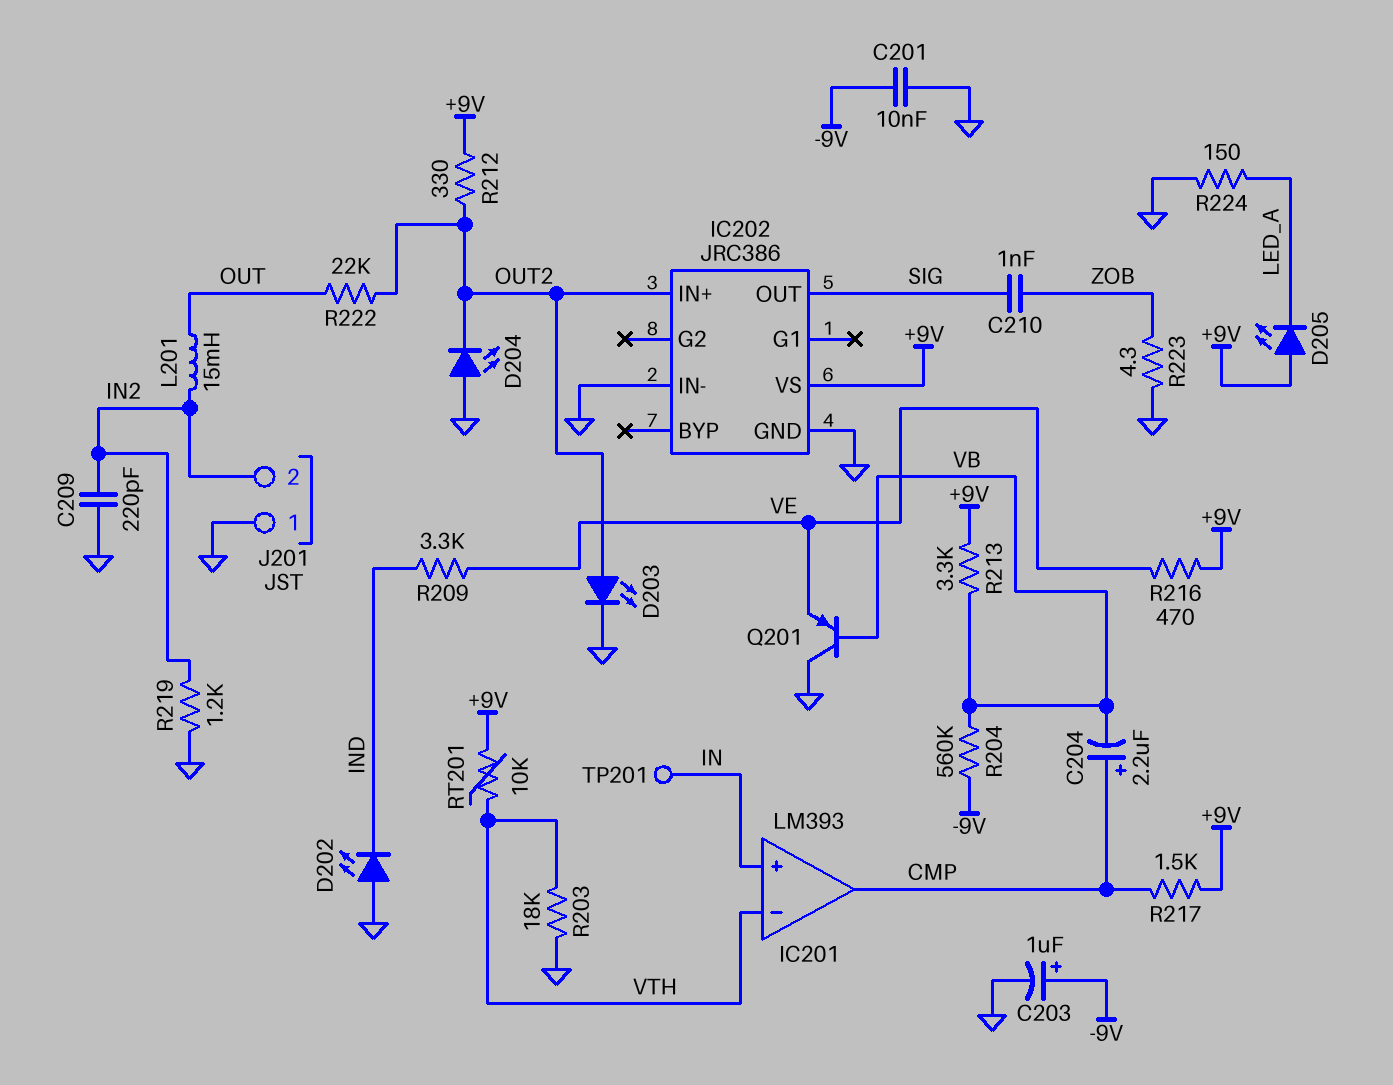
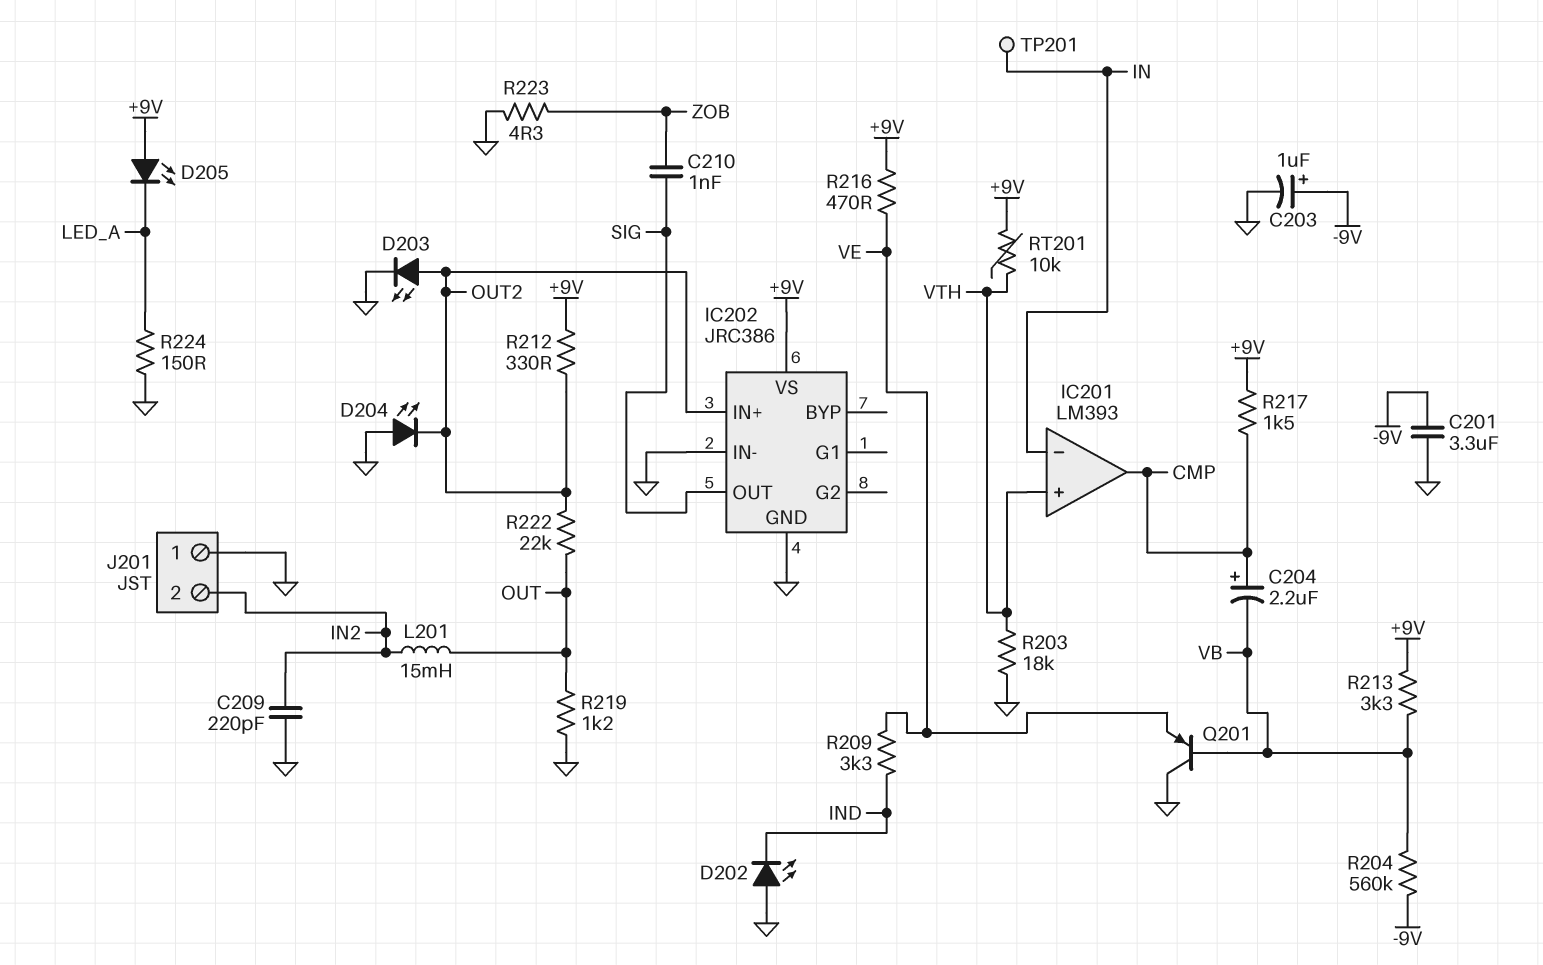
C201: 10nF (-9V, GND) -> 3.3uF (-9V, GND)
IC201 pin in+: IN -> VTH
IC201 pin in-: VTH -> IN
R219: 1.2k (GND, IN2) -> 1.2k (GND, OUT)

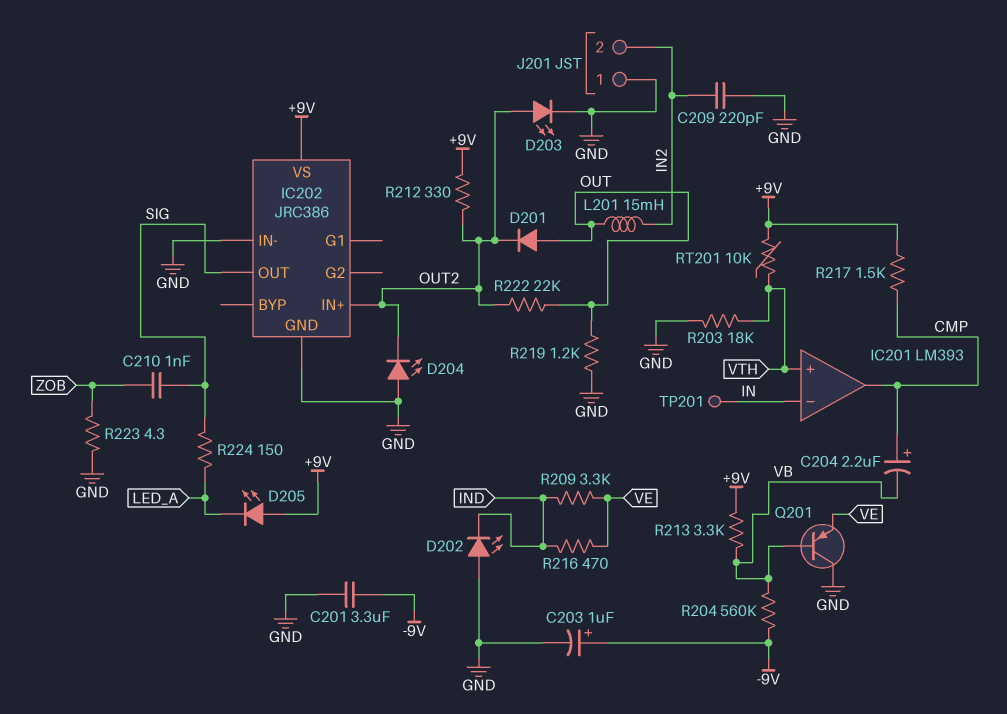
D201: none -> diode (A OUT, K OUT2)
R216: 470 (+9V, VE) -> 470 (IND, VE)
R224: 150 (GND, LED_A) -> 150 (LED_A, SIG)

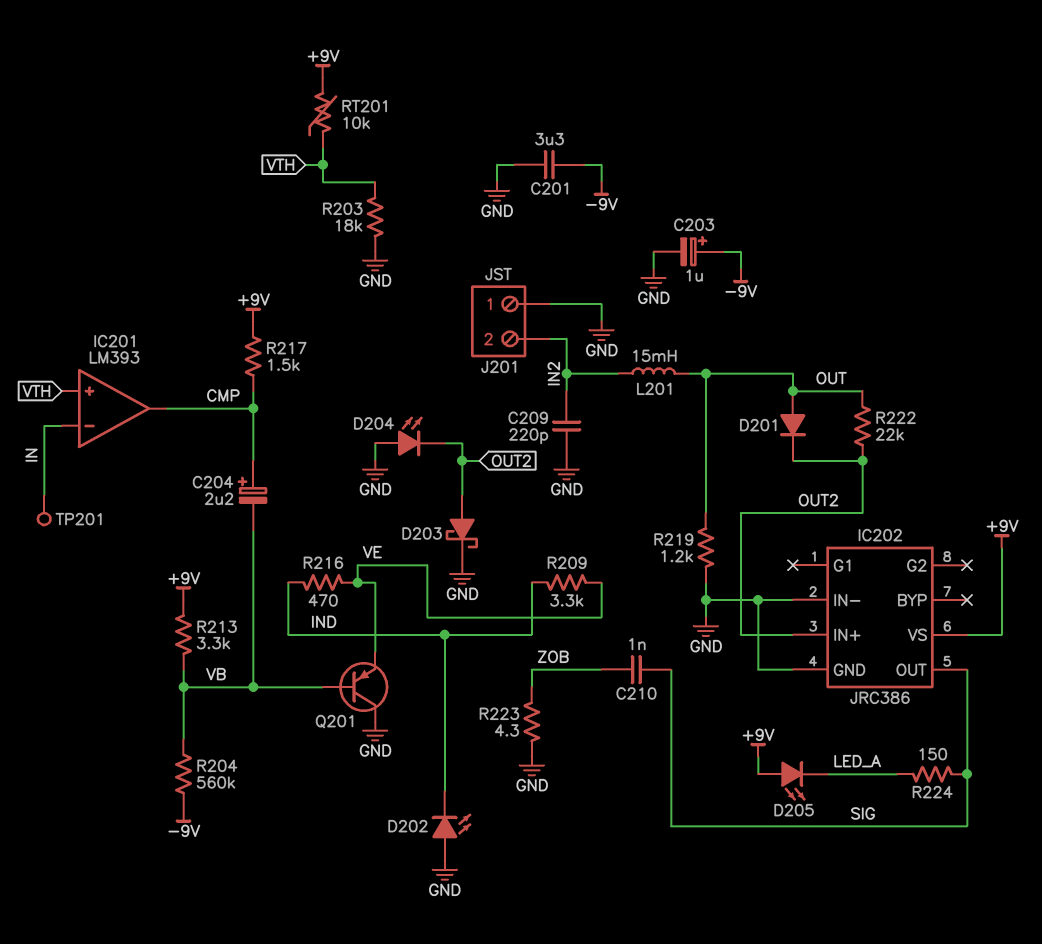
D203: LED (A OUT2, K GND) -> schottky (A OUT2, K GND)
R212: 330 (+9V, OUT2) -> none

